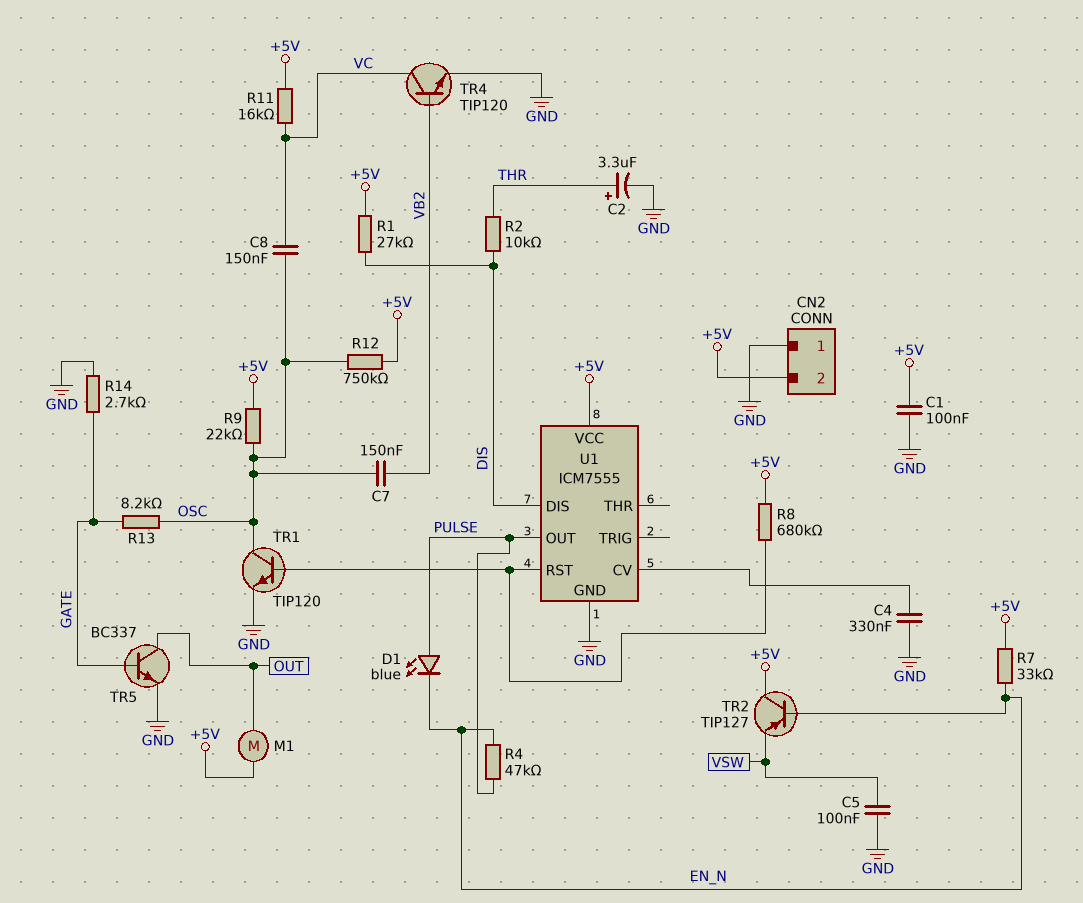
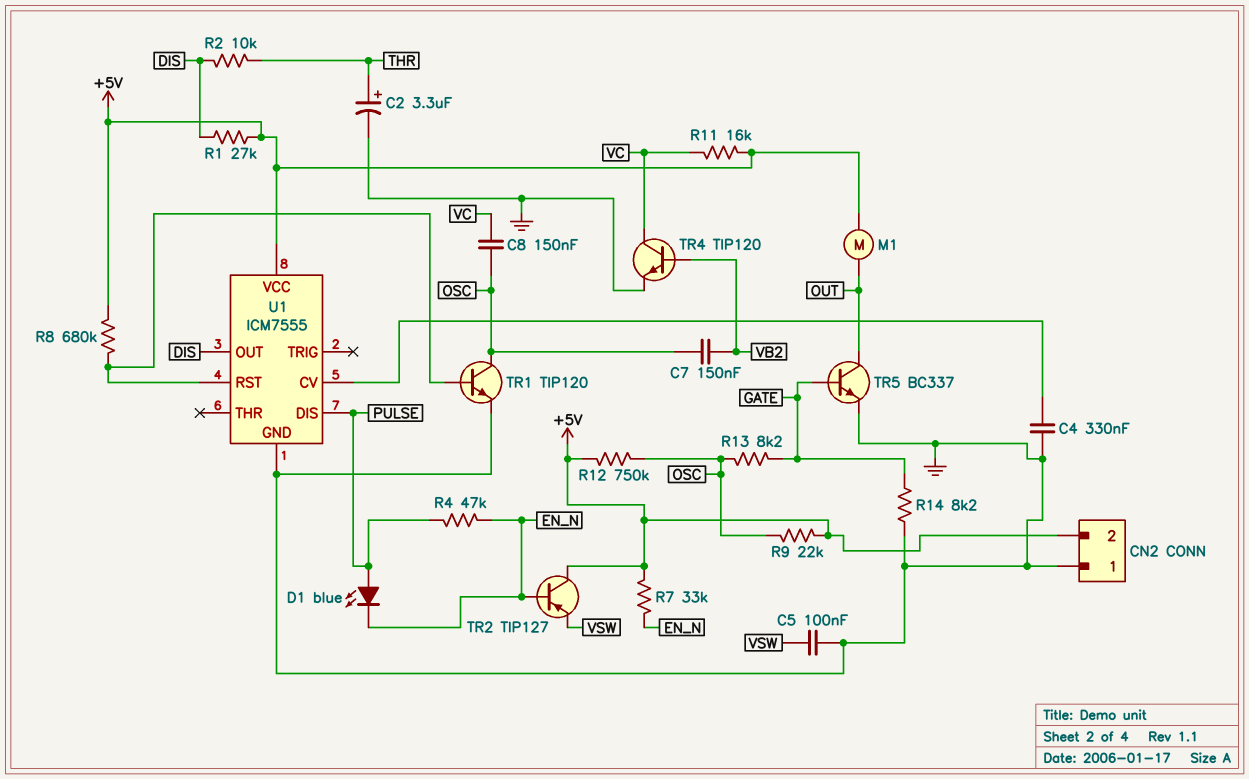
C1: 100nF (+5V, GND) -> none
R14: 2.7k (GATE, GND) -> 8.2k (GATE, GND)
U1 pin DIS: DIS -> PULSE
U1 pin OUT: PULSE -> DIS

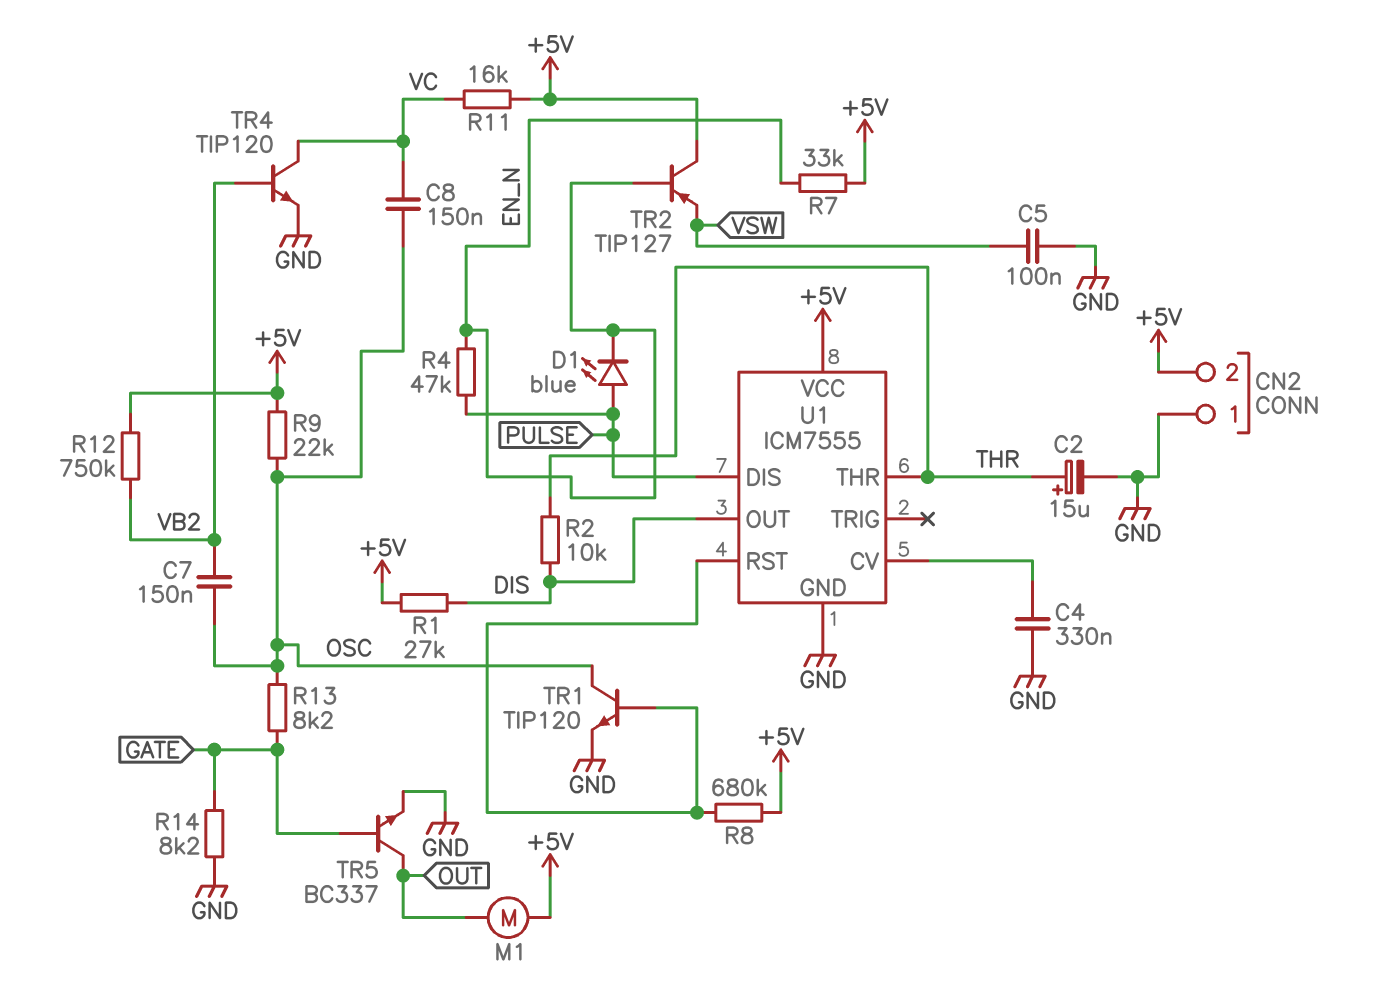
C2: 3.3uF (plus THR, minus GND) -> 15uF (plus THR, minus GND)
R12: 750k (+5V, OSC) -> 750k (+5V, VB2)
U1 pin THR: none -> THR

